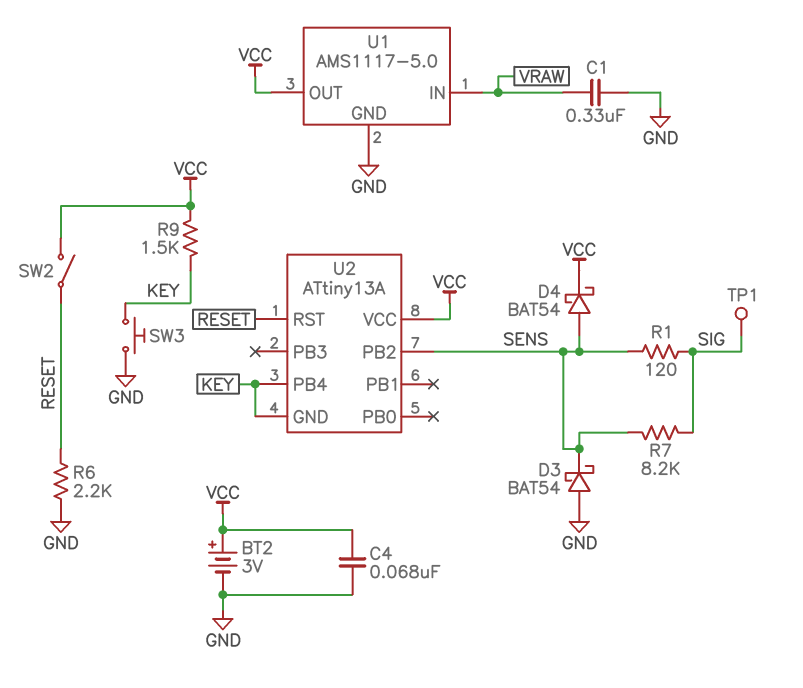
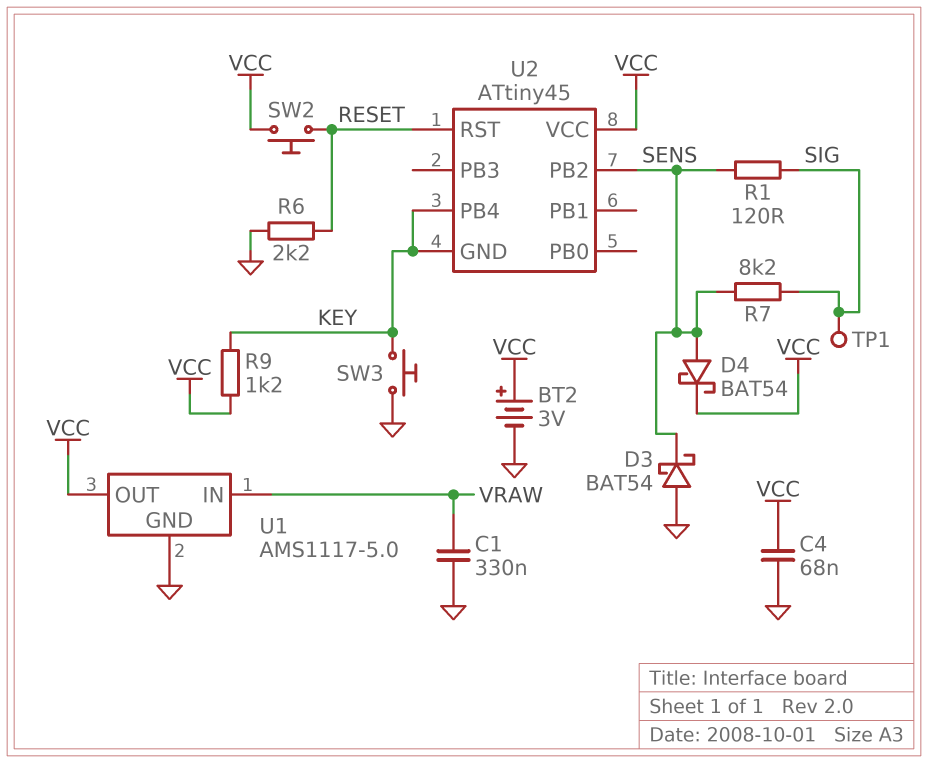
R9: 1.5k (KEY, VCC) -> 1.2k (KEY, VCC)
SW2: switch (RESET, VCC) -> button (RESET, VCC)
U2: ATtiny13A -> ATtiny45

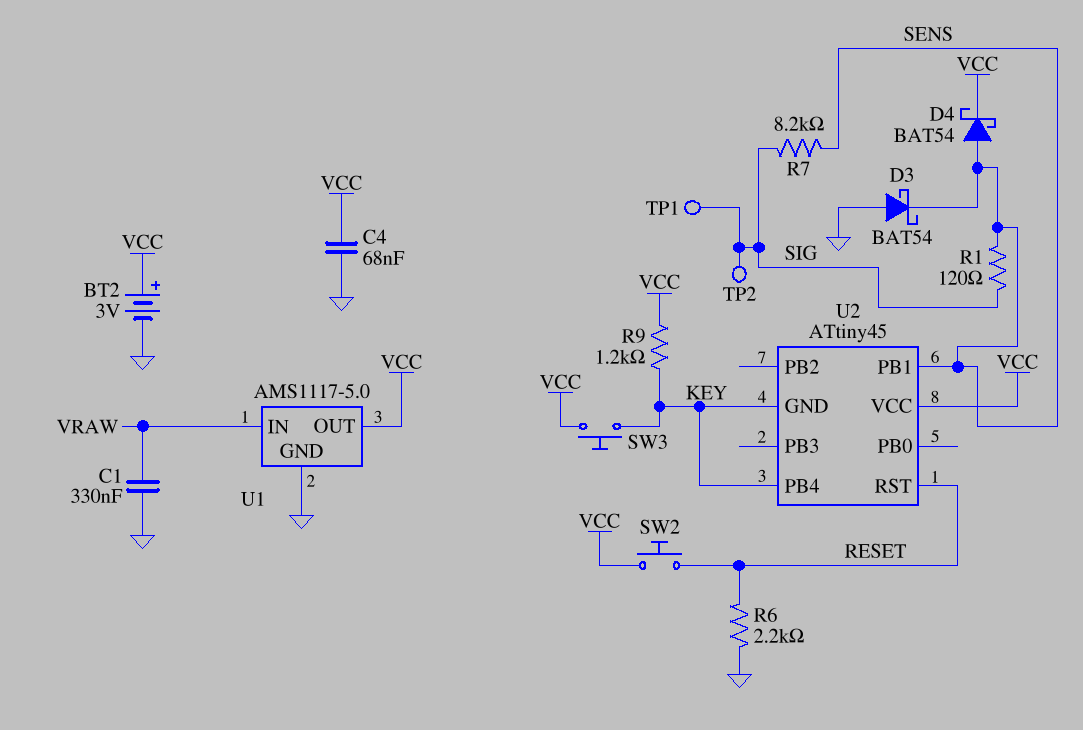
SW3: button (GND, KEY) -> button (KEY, VCC)
TP2: none -> test point (SIG)
U2 pin PB1: none -> SENS
U2 pin PB2: SENS -> none

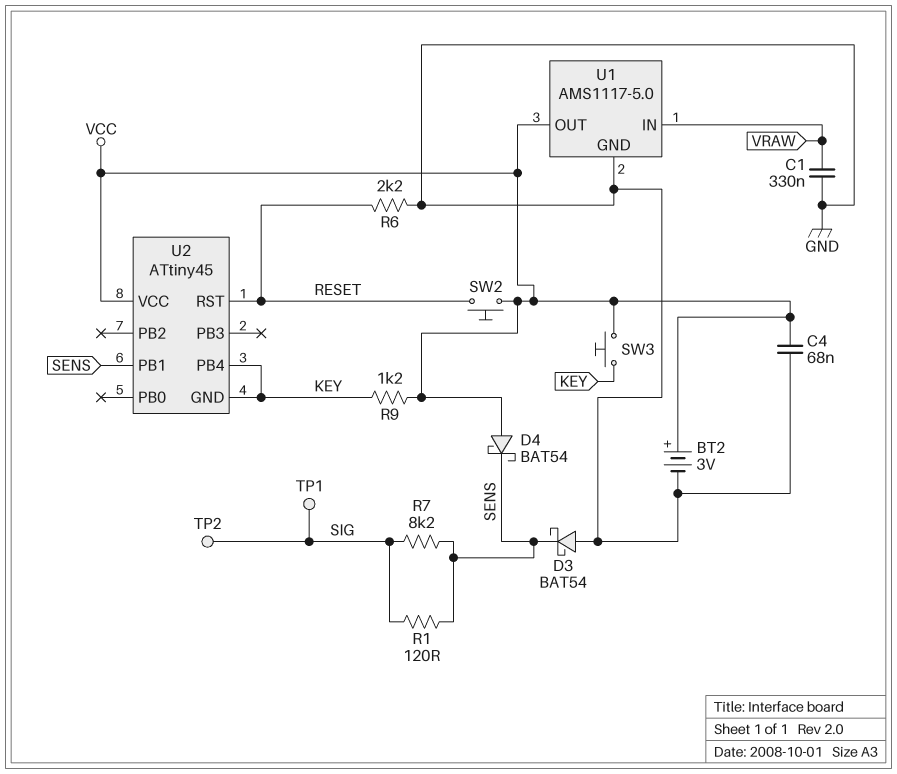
D4: schottky BAT54 (A SENS, K VCC) -> schottky BAT54 (A VCC, K SENS)

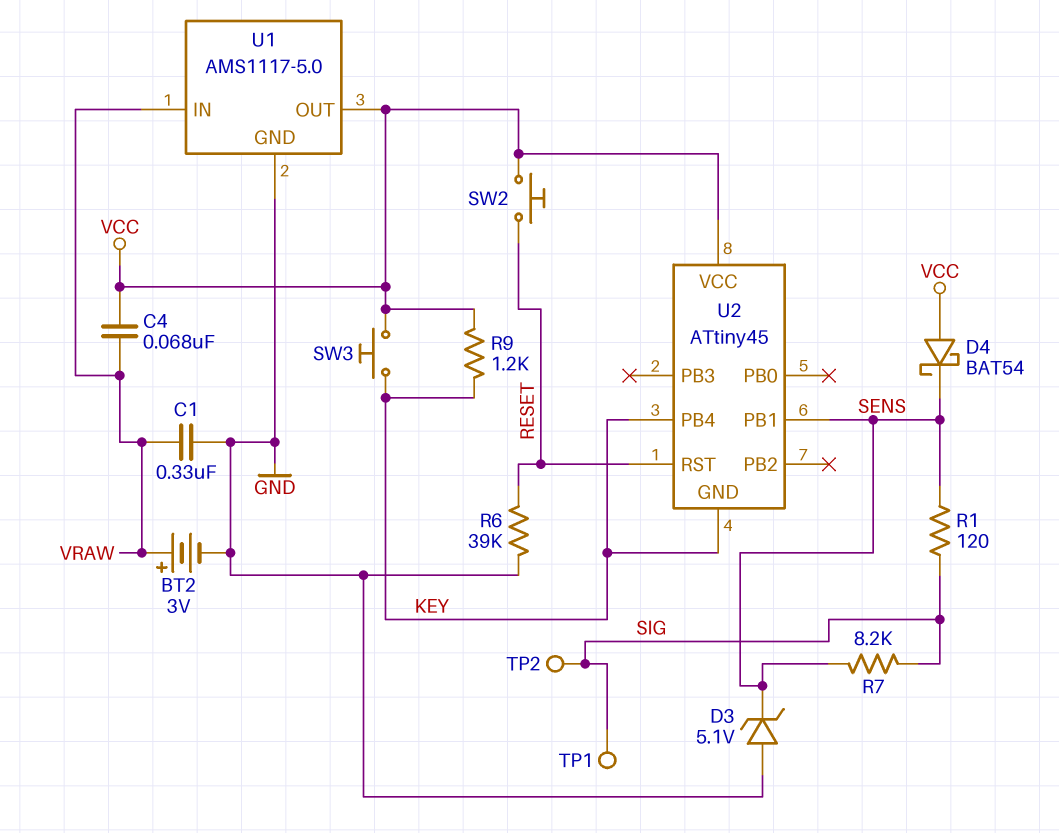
BT2: 3V (plus VCC, minus GND) -> 3V (plus VRAW, minus GND)
C4: 68nF (GND, VCC) -> 68nF (VCC, VRAW)
D3: schottky BAT54 (A GND, K SENS) -> zener 5.1V (A GND, K SENS)
R6: 2.2k (GND, RESET) -> 39k (GND, RESET)

